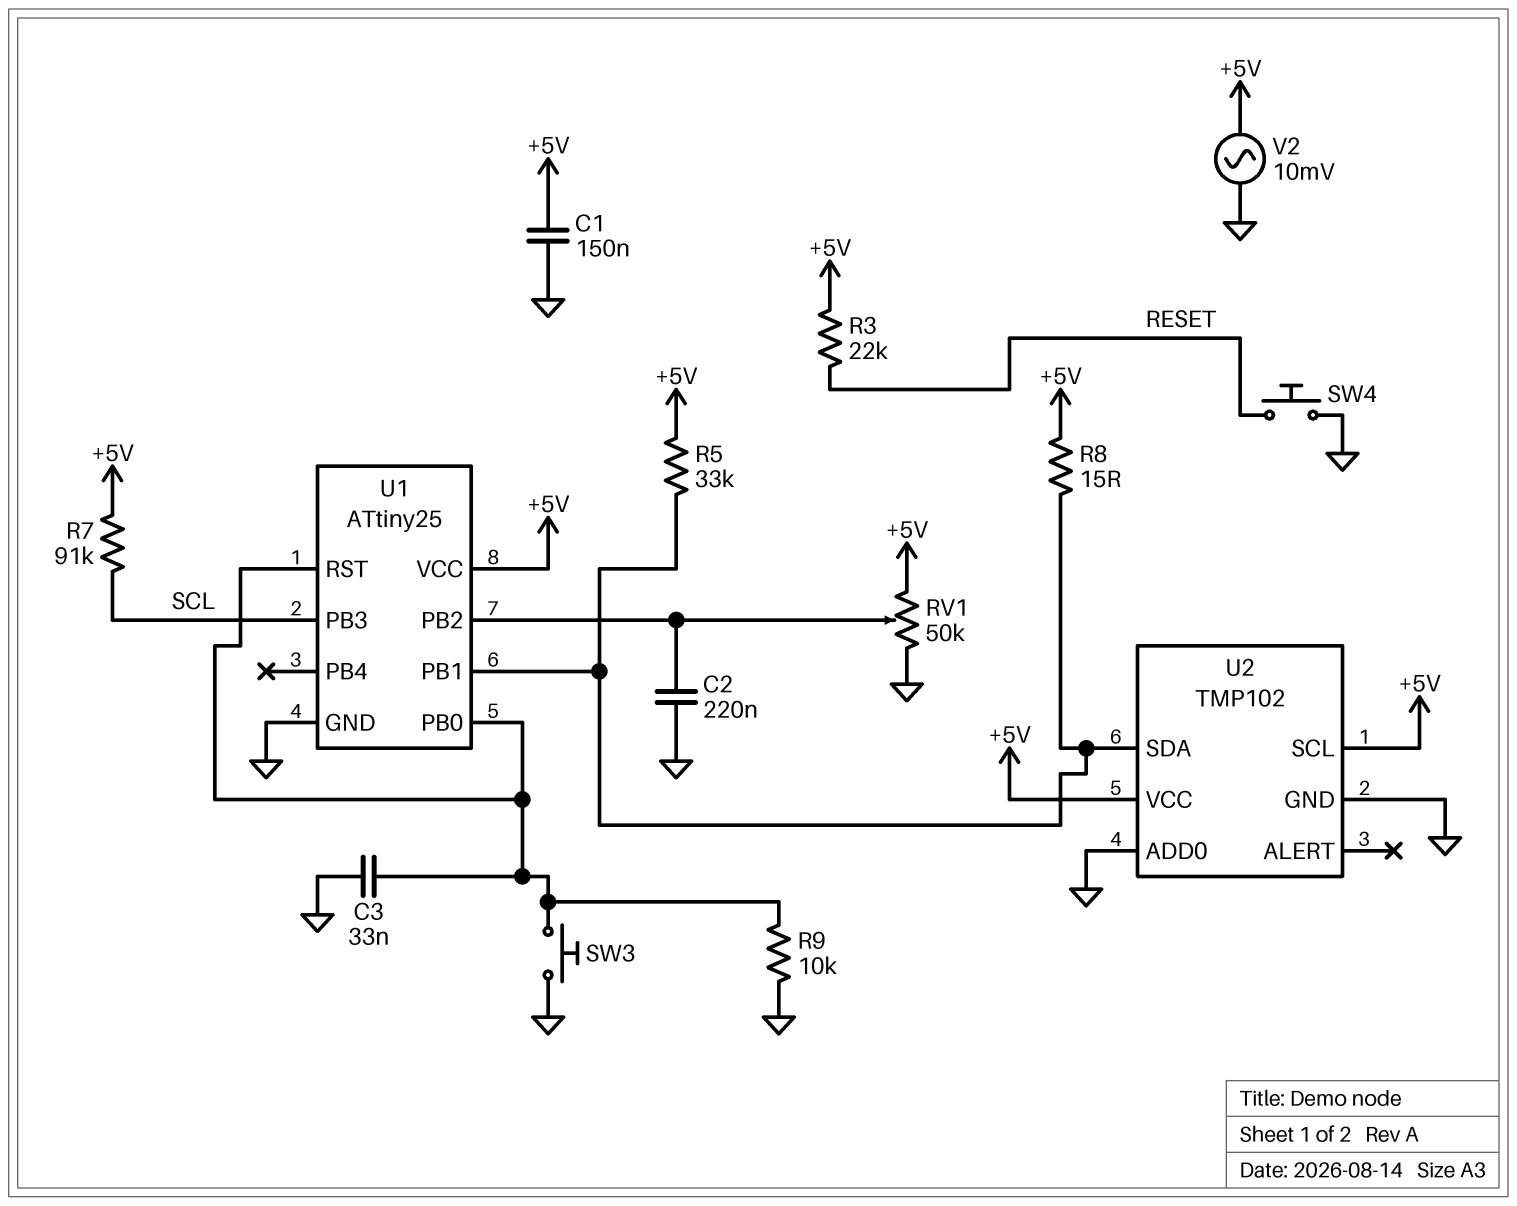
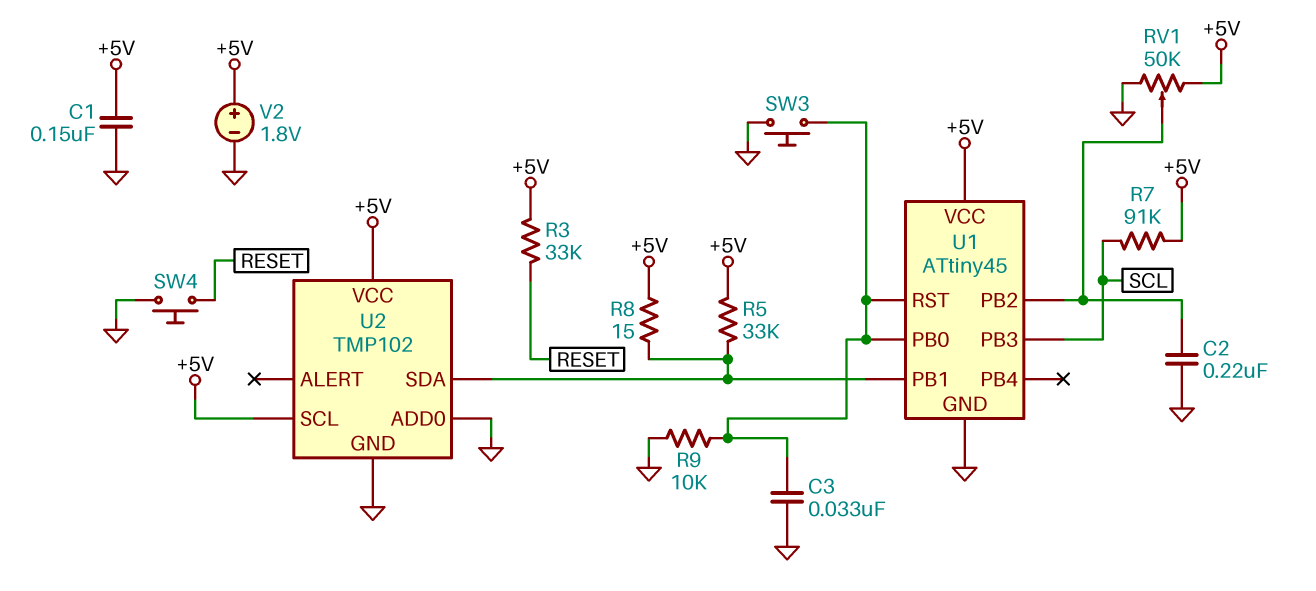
R3: 22k (+5V, RESET) -> 33k (+5V, RESET)
U1: ATtiny25 -> ATtiny45
V2: AC 10mV (+5V, GND) -> 1.8V (plus +5V, minus GND)

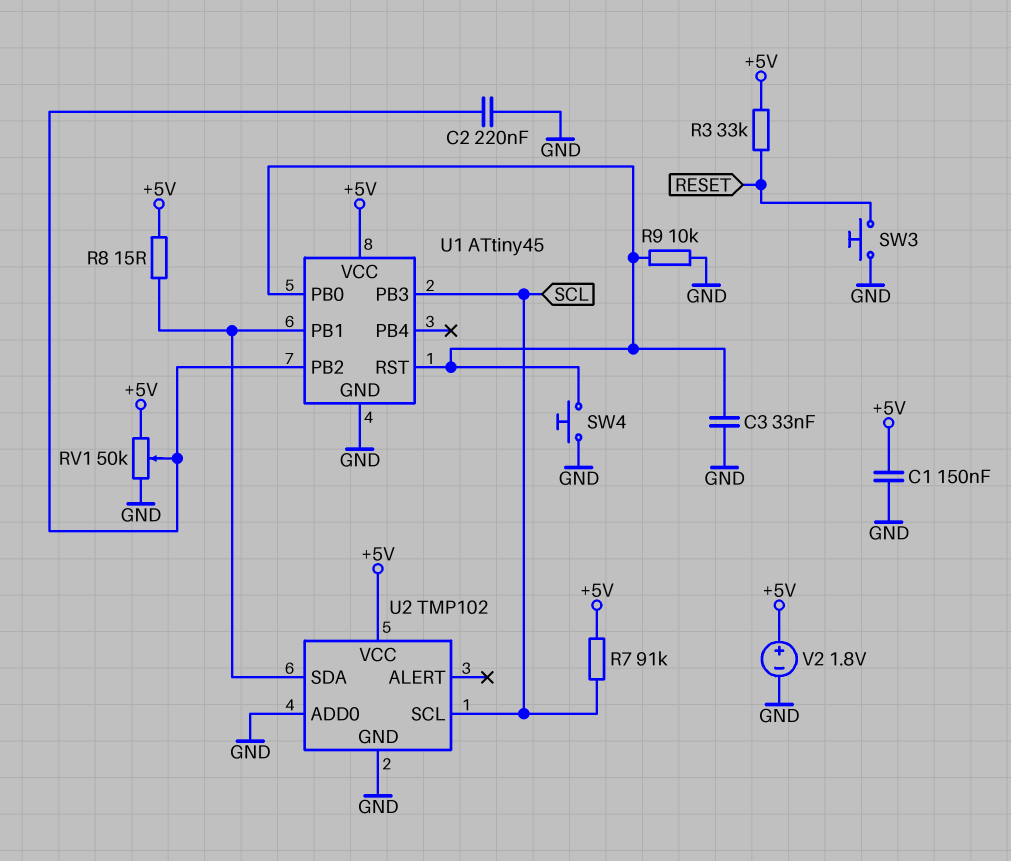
R5: 33k (+5V, U1/PB1) -> none
SW3: button (GND, U1/PB0) -> button (GND, RESET)
SW4: button (GND, RESET) -> button (GND, U1/PB0)
U2 pin SCL: +5V -> SCL

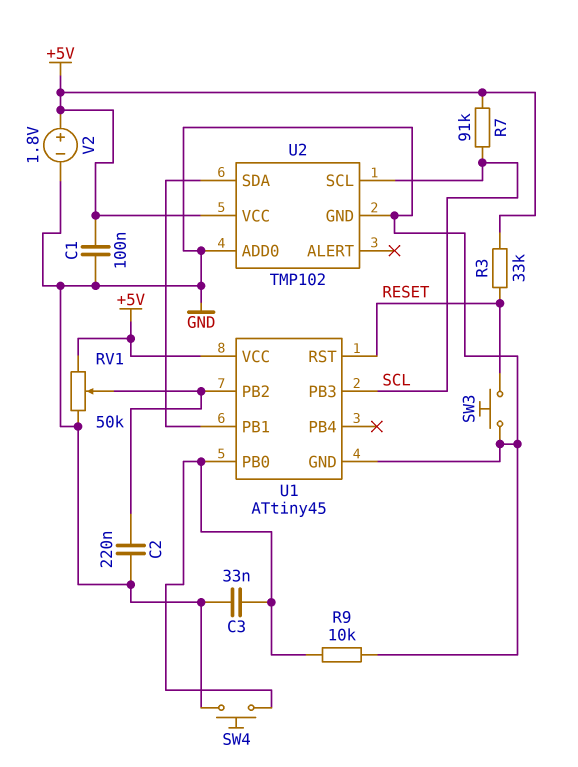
C1: 150nF (+5V, GND) -> 100nF (+5V, GND)
R8: 15 (+5V, U1/PB1) -> none
U1 pin RST: U1/PB0 -> RESET

